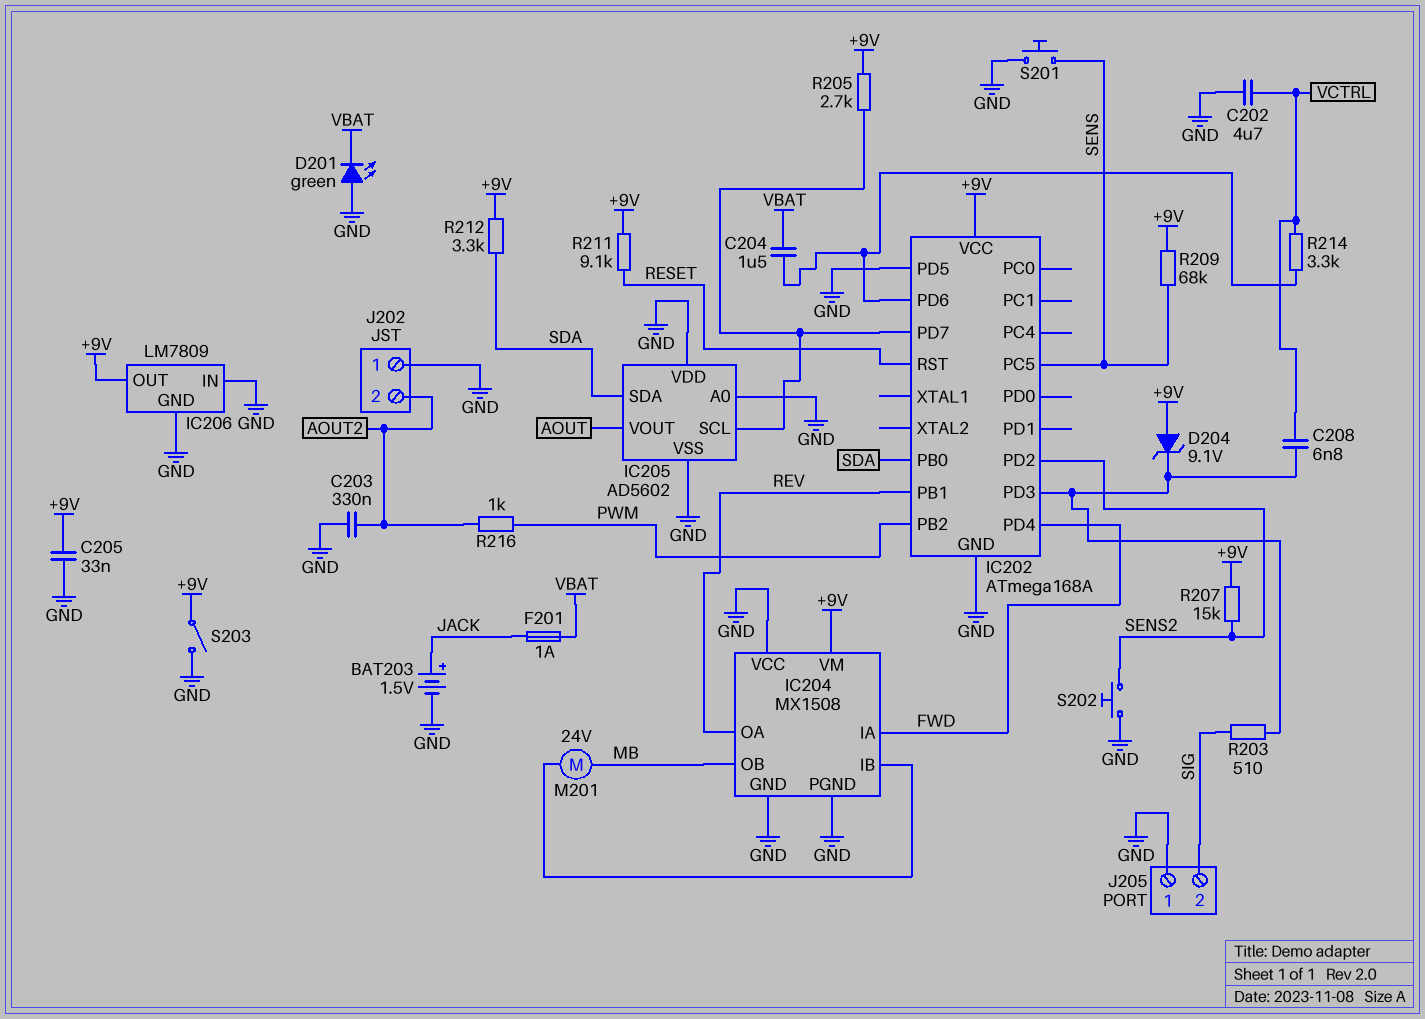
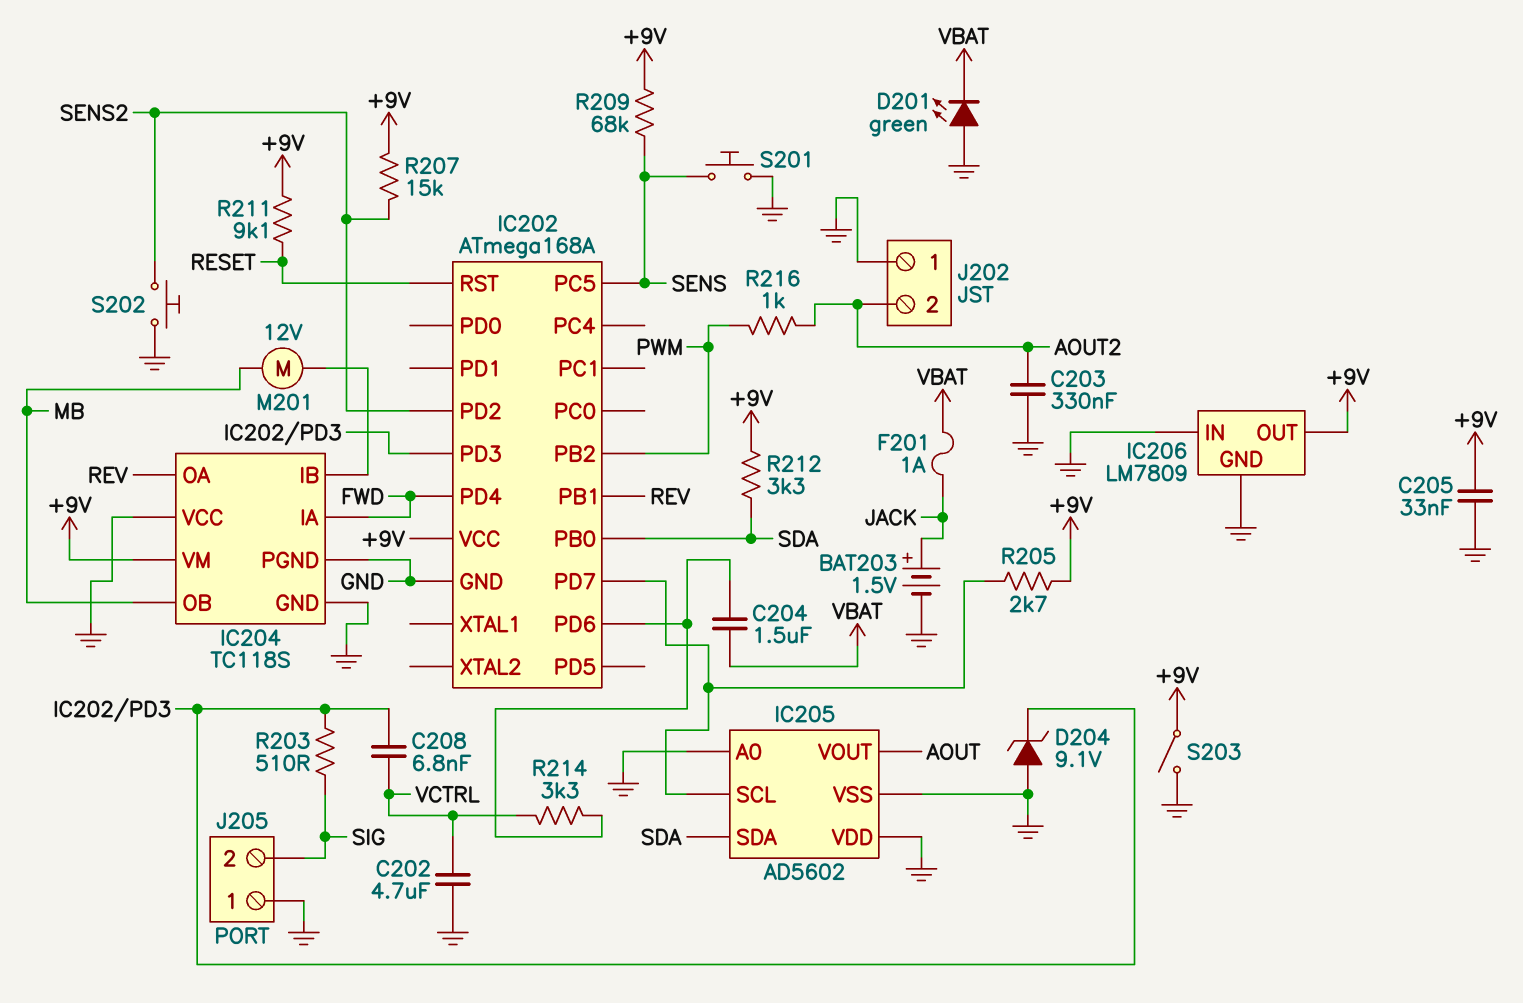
D204: zener 9.1V (A +9V, K IC202/PD3) -> zener 9.1V (A GND, K IC202/PD3)
IC202 pin PD5: GND -> none
IC204: MX1508 -> TC118S
M201: motor 24V (IC204/IB, MB) -> motor 12V (IC204/IB, MB)

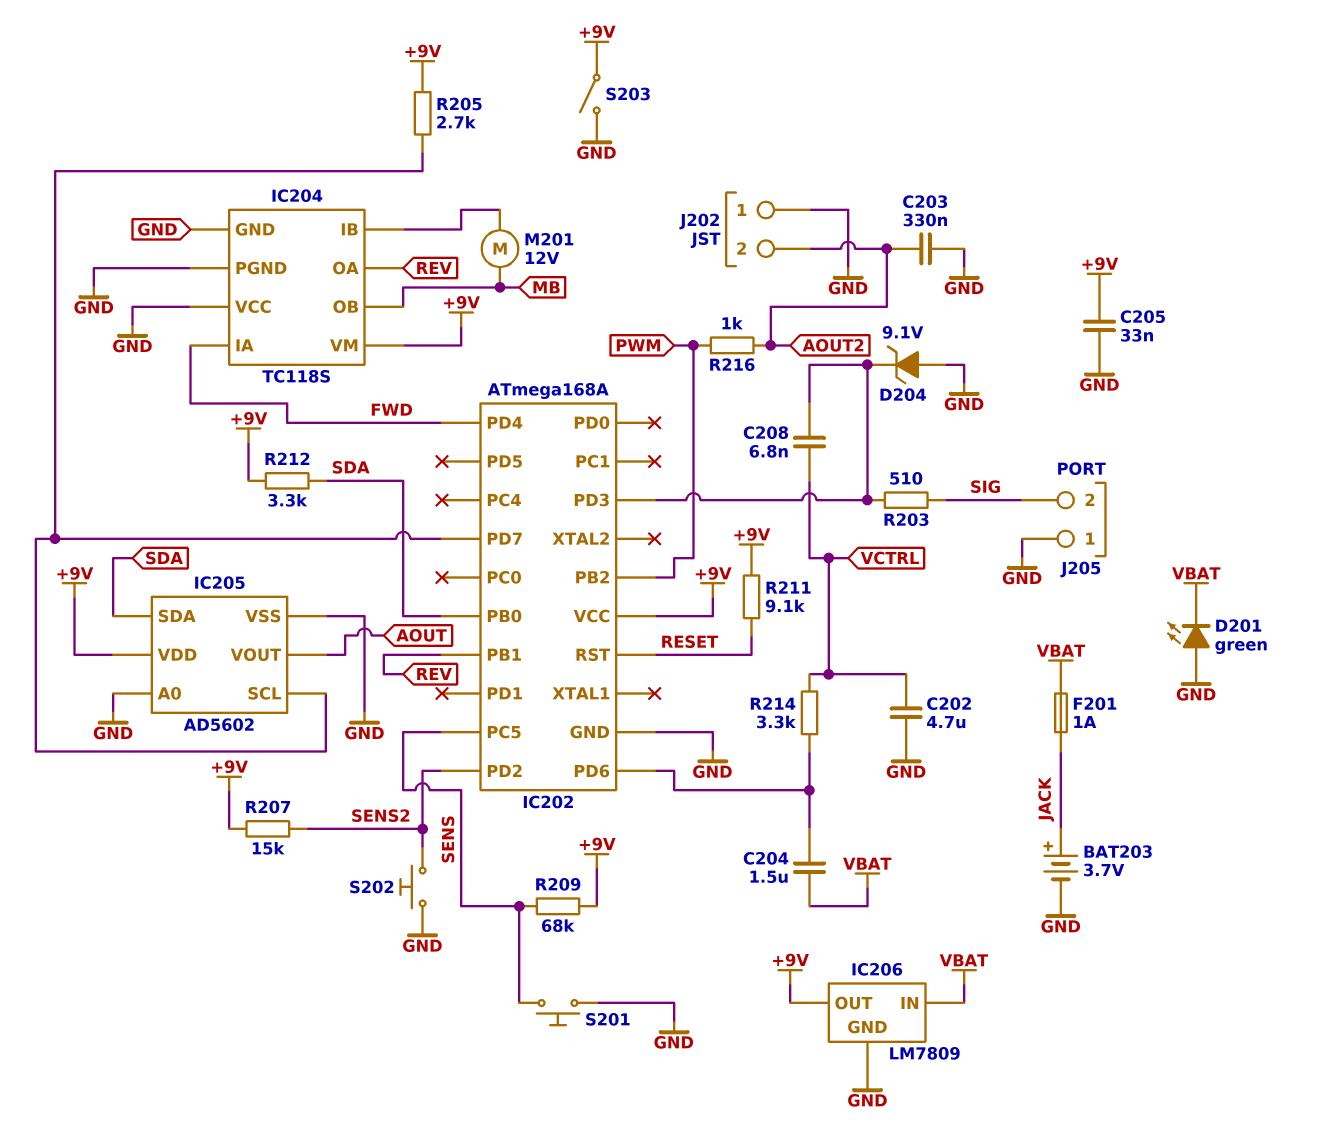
BAT203: 1.5V (plus JACK, minus GND) -> 3.7V (plus JACK, minus GND)
IC205 pin VDD: GND -> +9V
IC206 pin IN: GND -> VBAT

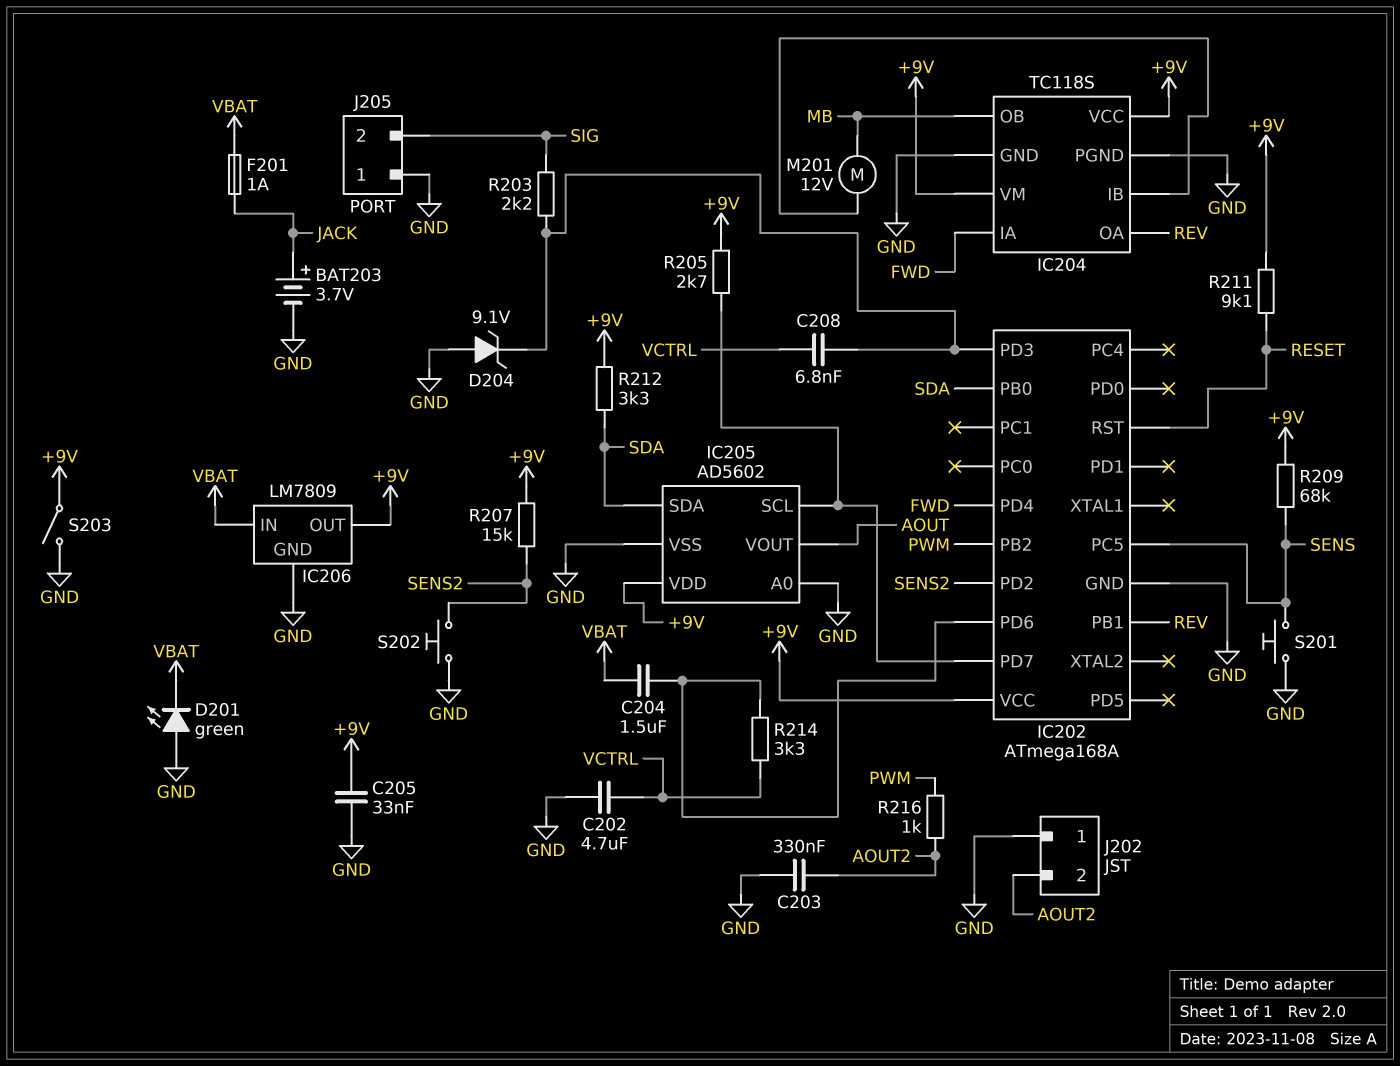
IC204 pin VCC: GND -> +9V
R203: 510 (IC202/PD3, SIG) -> 2.2k (IC202/PD3, SIG)

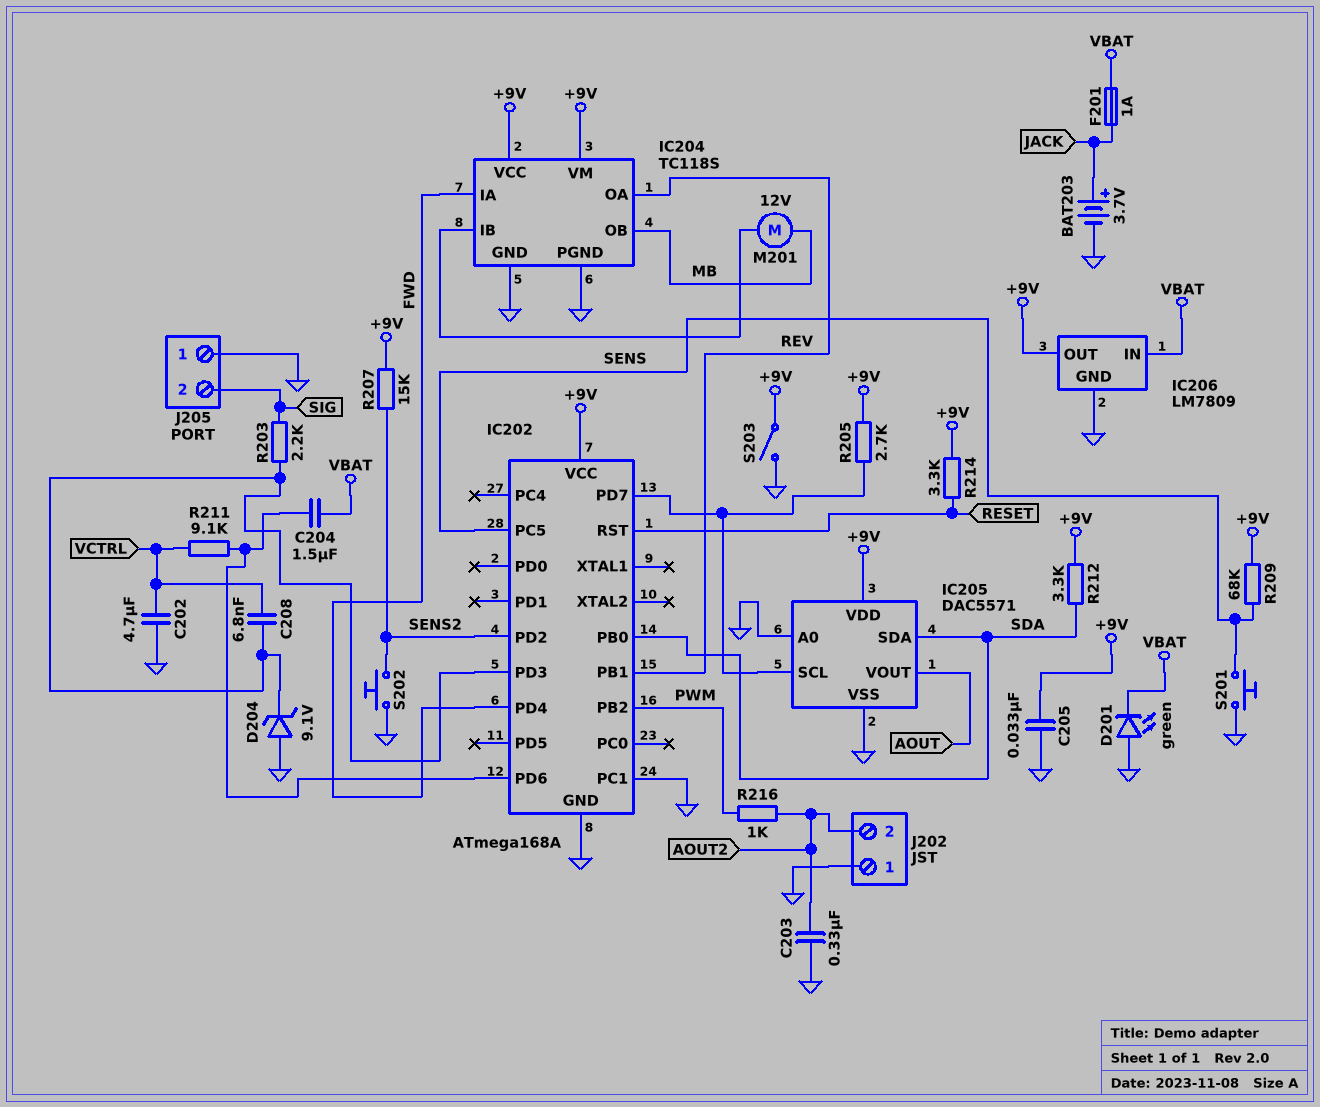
IC202 pin PC1: none -> GND
IC205: AD5602 -> DAC5571
R211: 9.1k (+9V, RESET) -> 9.1k (IC202/PD6, VCTRL)
R214: 3.3k (IC202/PD6, VCTRL) -> 3.3k (+9V, RESET)

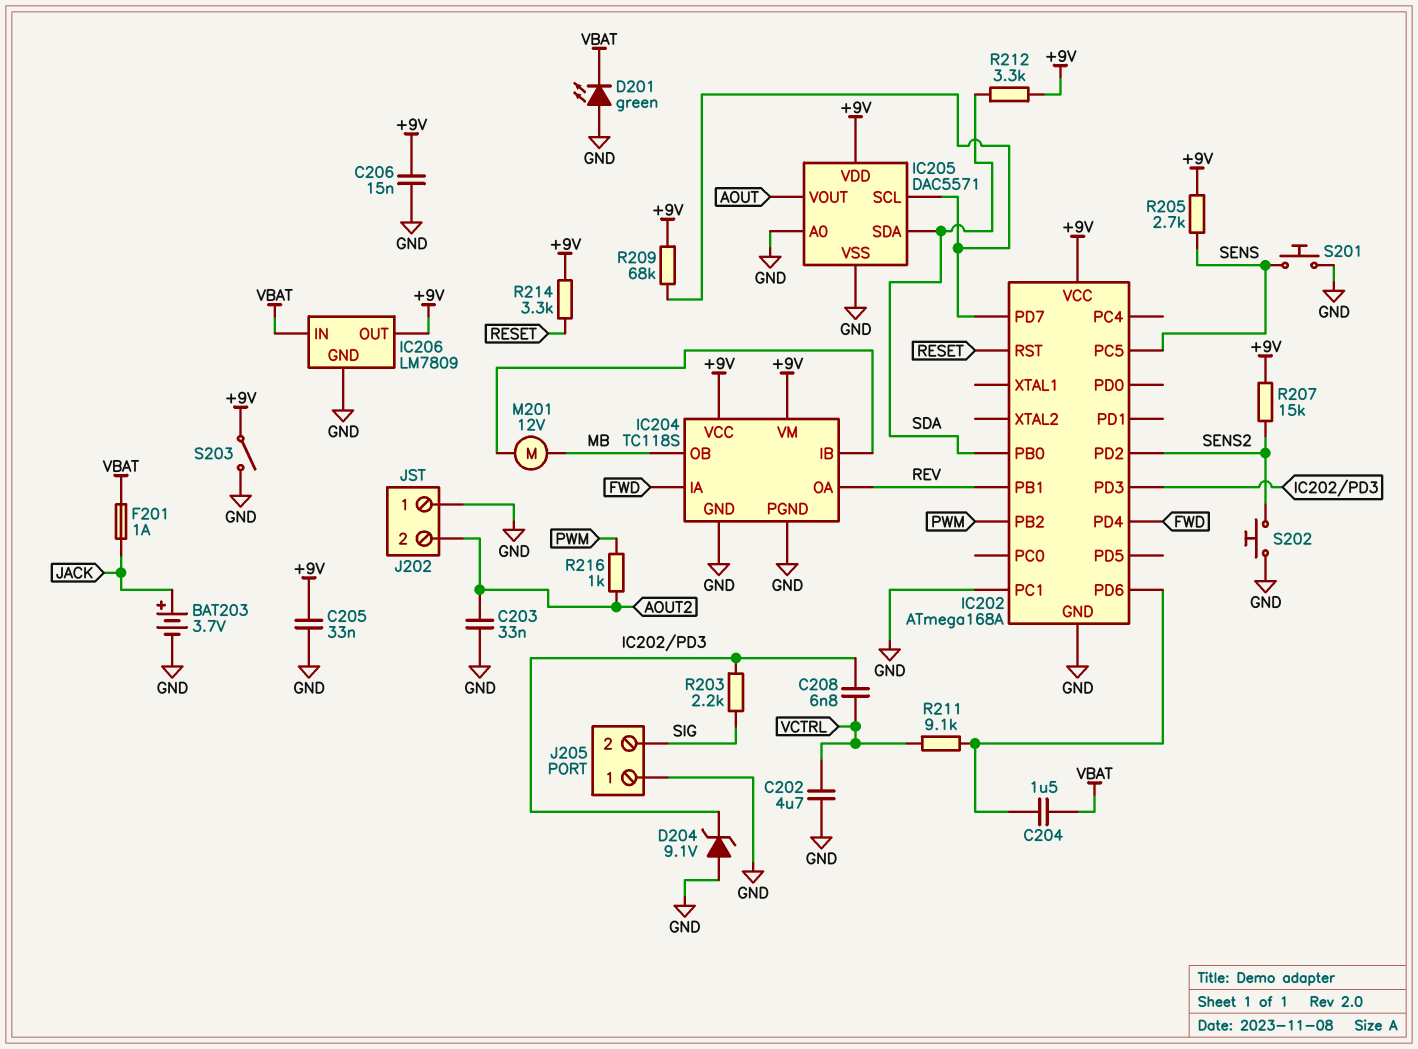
C203: 330nF (AOUT2, GND) -> 33nF (AOUT2, GND)
C206: none -> 15nF (+9V, GND)
R205: 2.7k (+9V, IC202/PD7) -> 2.7k (+9V, SENS)
R209: 68k (+9V, SENS) -> 68k (+9V, IC202/PD7)

